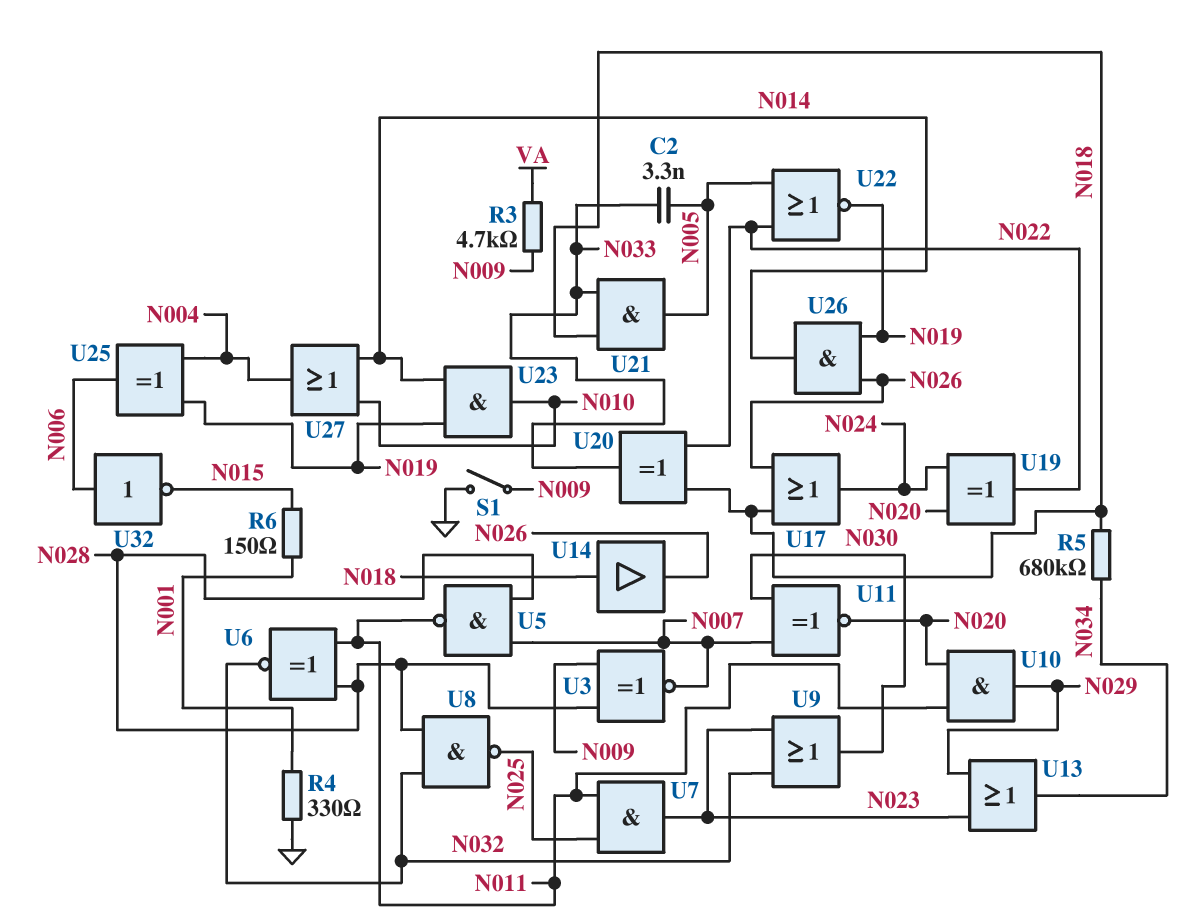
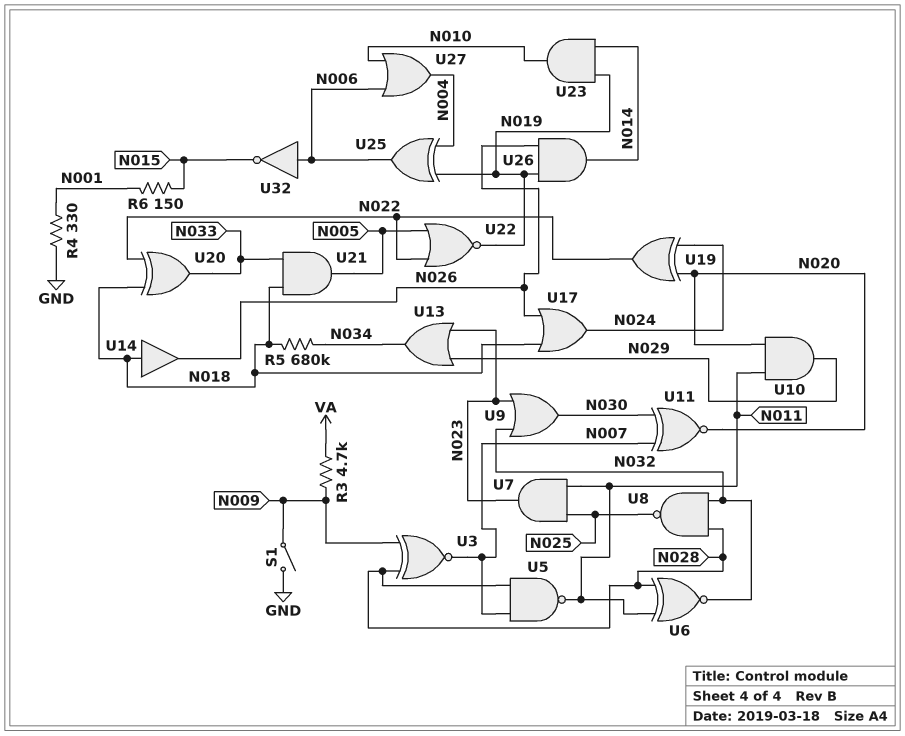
C2: 3.3nF (N005, N033) -> none
U27: OR (in N010, in N014, out N004) -> OR (in N006, in N010, out N004)

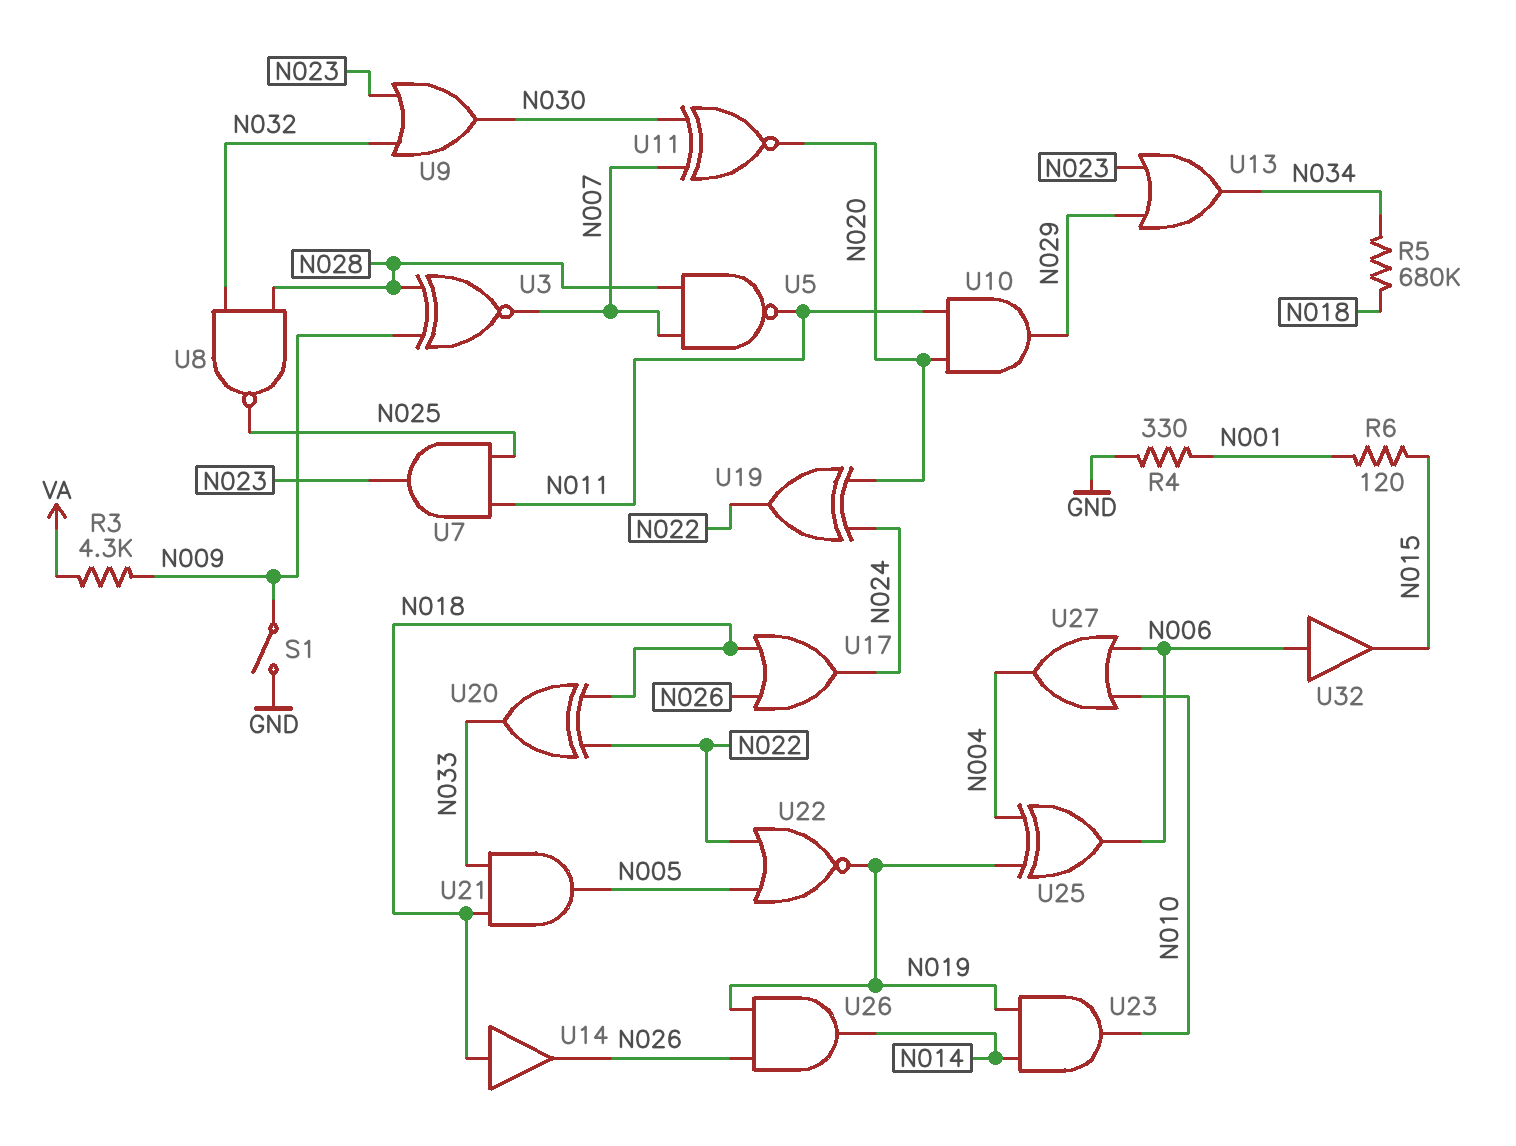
R3: 4.7k (N009, VA) -> 4.3k (N009, VA)
R6: 150 (N001, N015) -> 120 (N001, N015)
U6: XNOR (in N011, in N028, out N032) -> none
U32: NOT (in N006, out N015) -> buffer (in N006, out N015)

